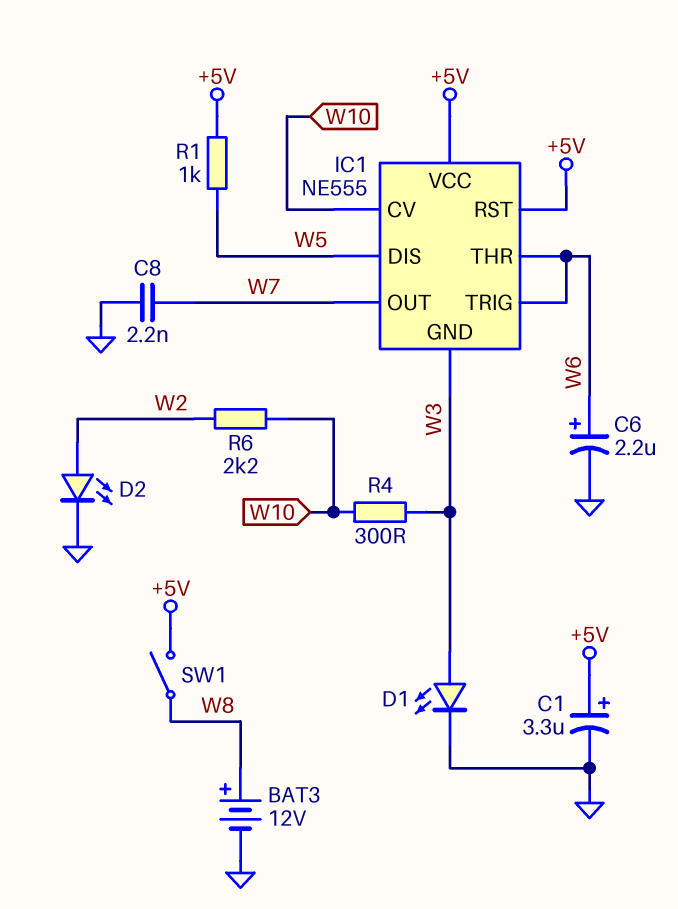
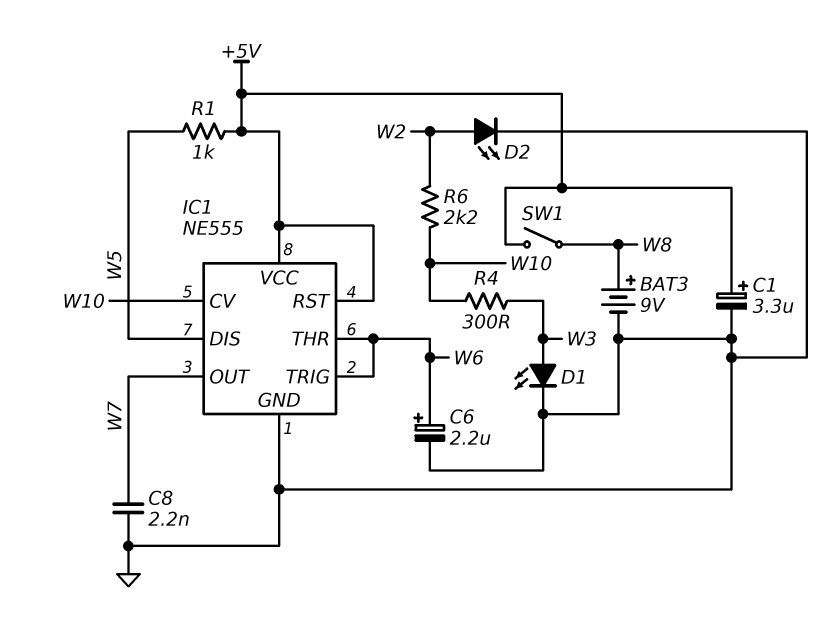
BAT3: 12V (plus W8, minus GND) -> 9V (plus W8, minus GND)
IC1 pin GND: W3 -> GND

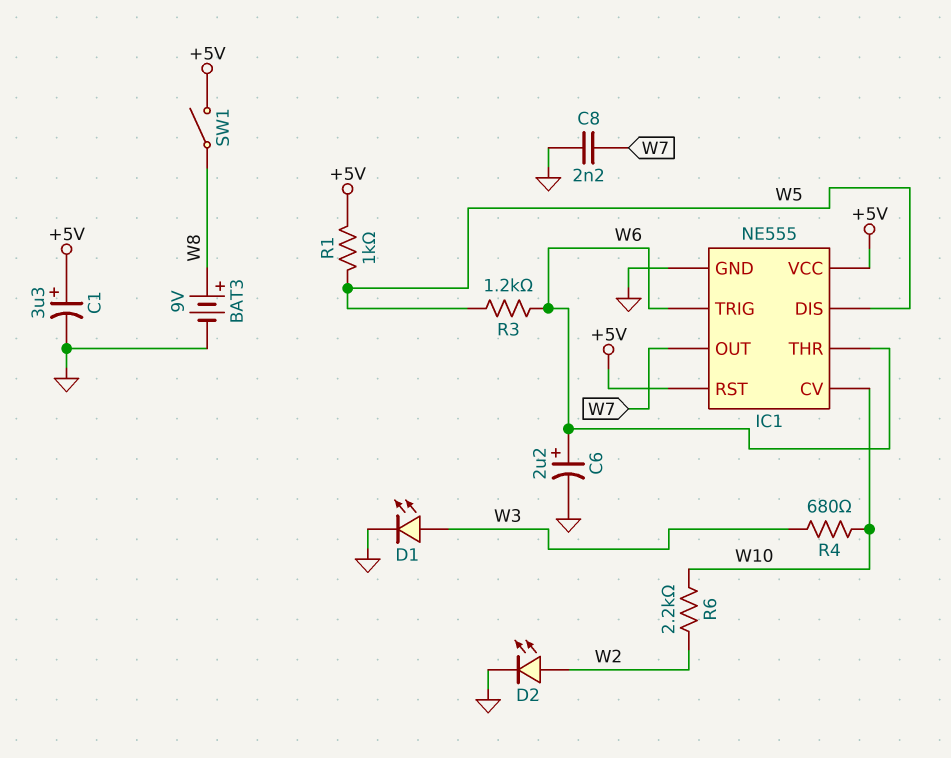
R3: none -> 1.2k (W5, W6)
R4: 300 (W3, W10) -> 680 (W3, W10)

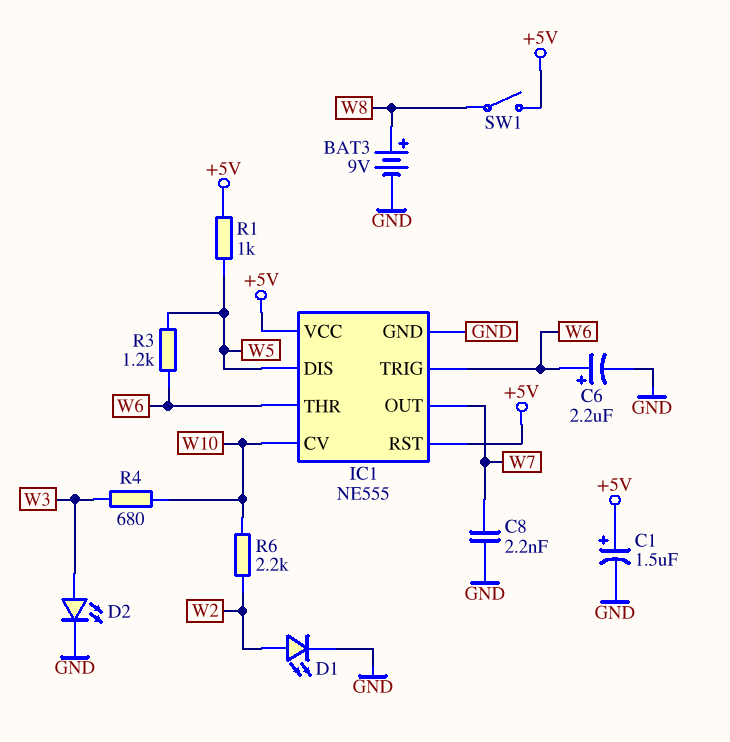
C1: 3.3uF (plus +5V, minus GND) -> 1.5uF (plus +5V, minus GND)
D1: LED (A W3, K GND) -> LED (A W2, K GND)
D2: LED (A W2, K GND) -> LED (A W3, K GND)

